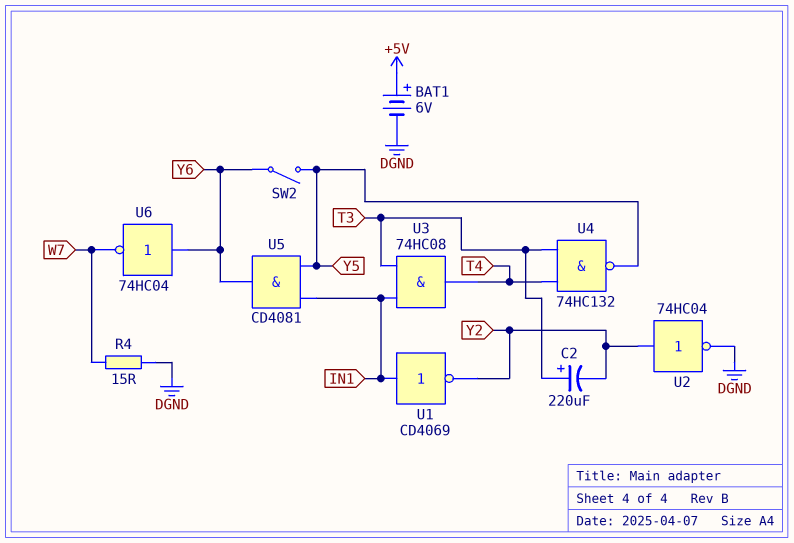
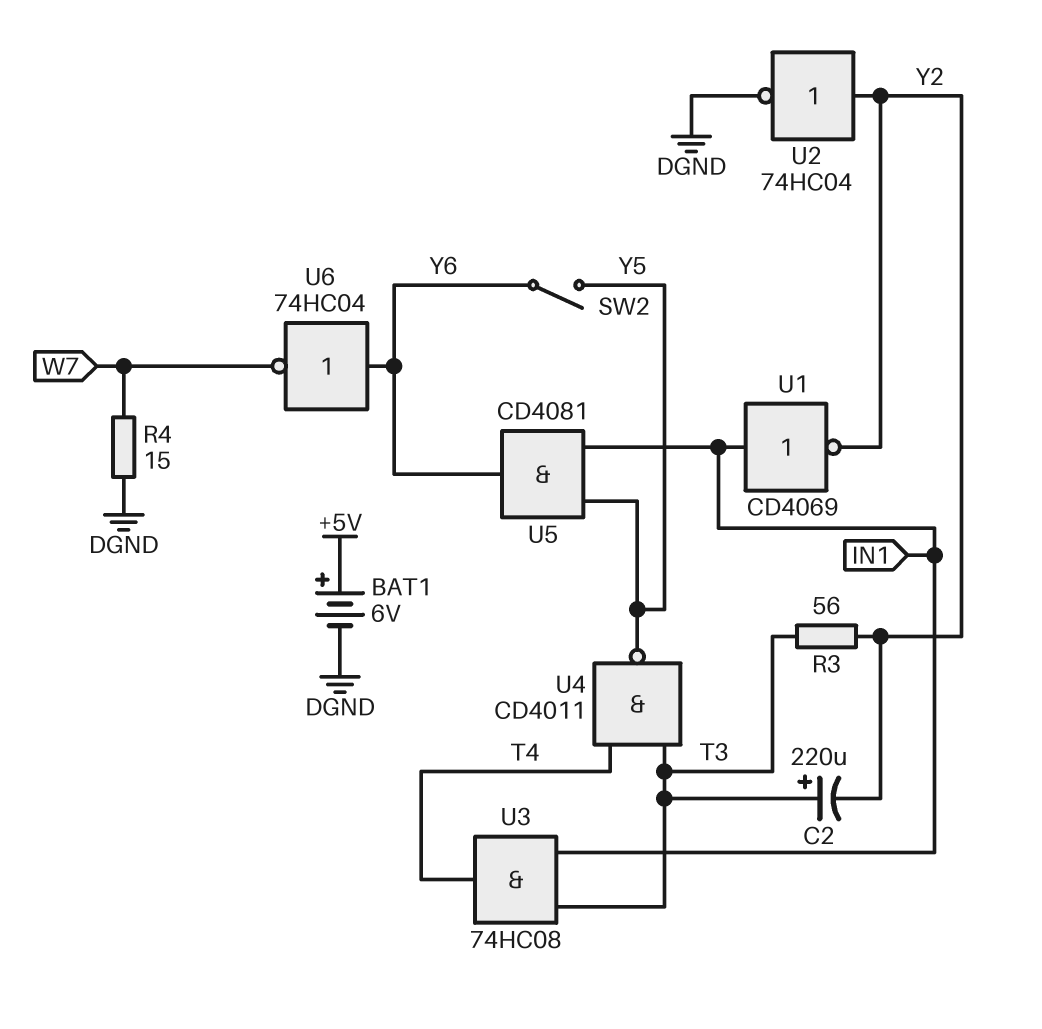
R3: none -> 56 (T3, Y2)
U4: NAND 74HC132 (in T3, in T4, out Y5) -> NAND CD4011 (in T3, in T4, out Y5)

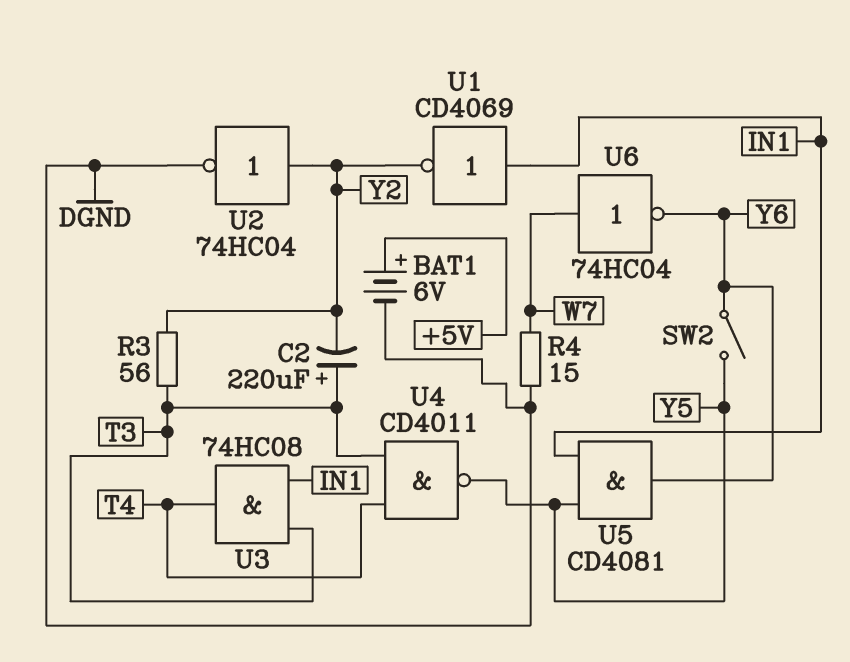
U6: NOT 74HC04 (in Y6, out W7) -> NOT 74HC04 (in W7, out Y6)

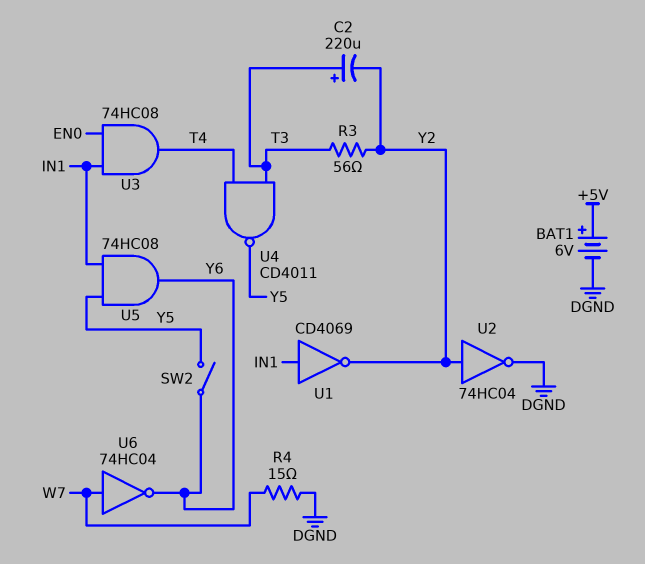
U3: AND 74HC08 (in IN1, in T3, out T4) -> AND 74HC08 (in EN0, in IN1, out T4)
U5: AND CD4081 (in IN1, in Y5, out Y6) -> AND 74HC08 (in IN1, in Y5, out Y6)

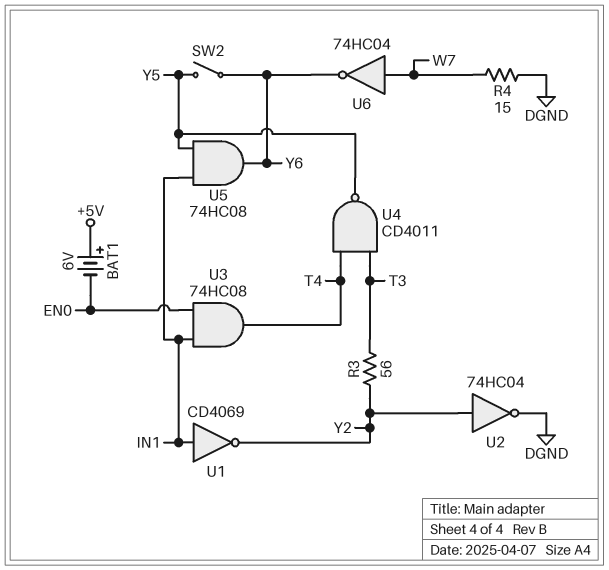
BAT1: 6V (plus +5V, minus DGND) -> 6V (plus +5V, minus EN0)
C2: 220uF (plus T3, minus Y2) -> none

